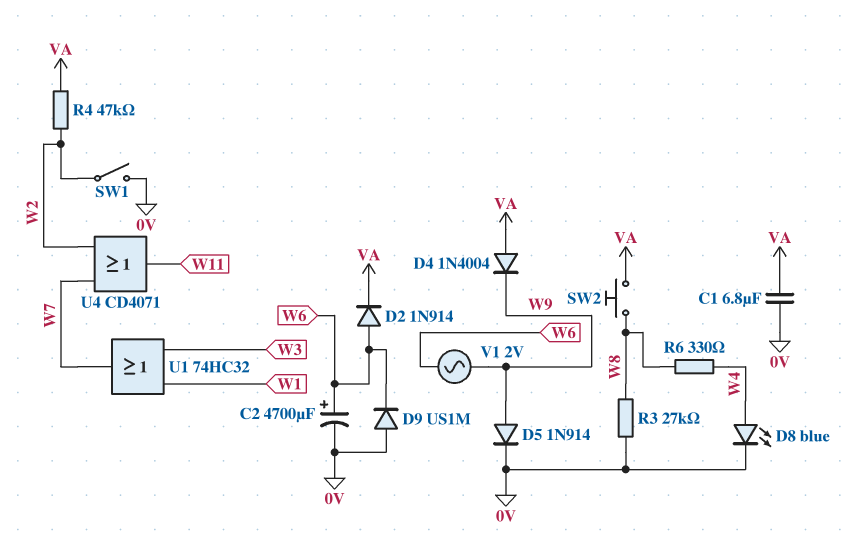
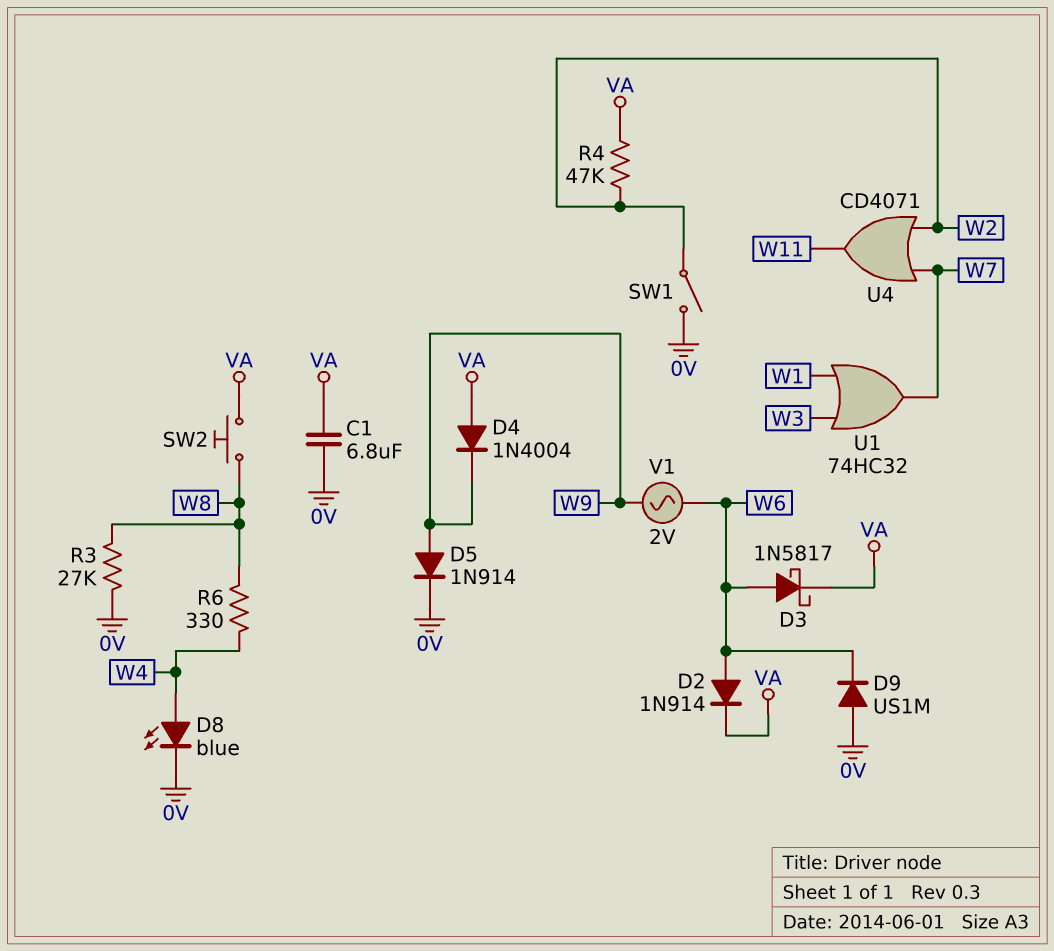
C2: 4700uF (plus W6, minus 0V) -> none
D3: none -> schottky 1N5817 (A W6, K VA)

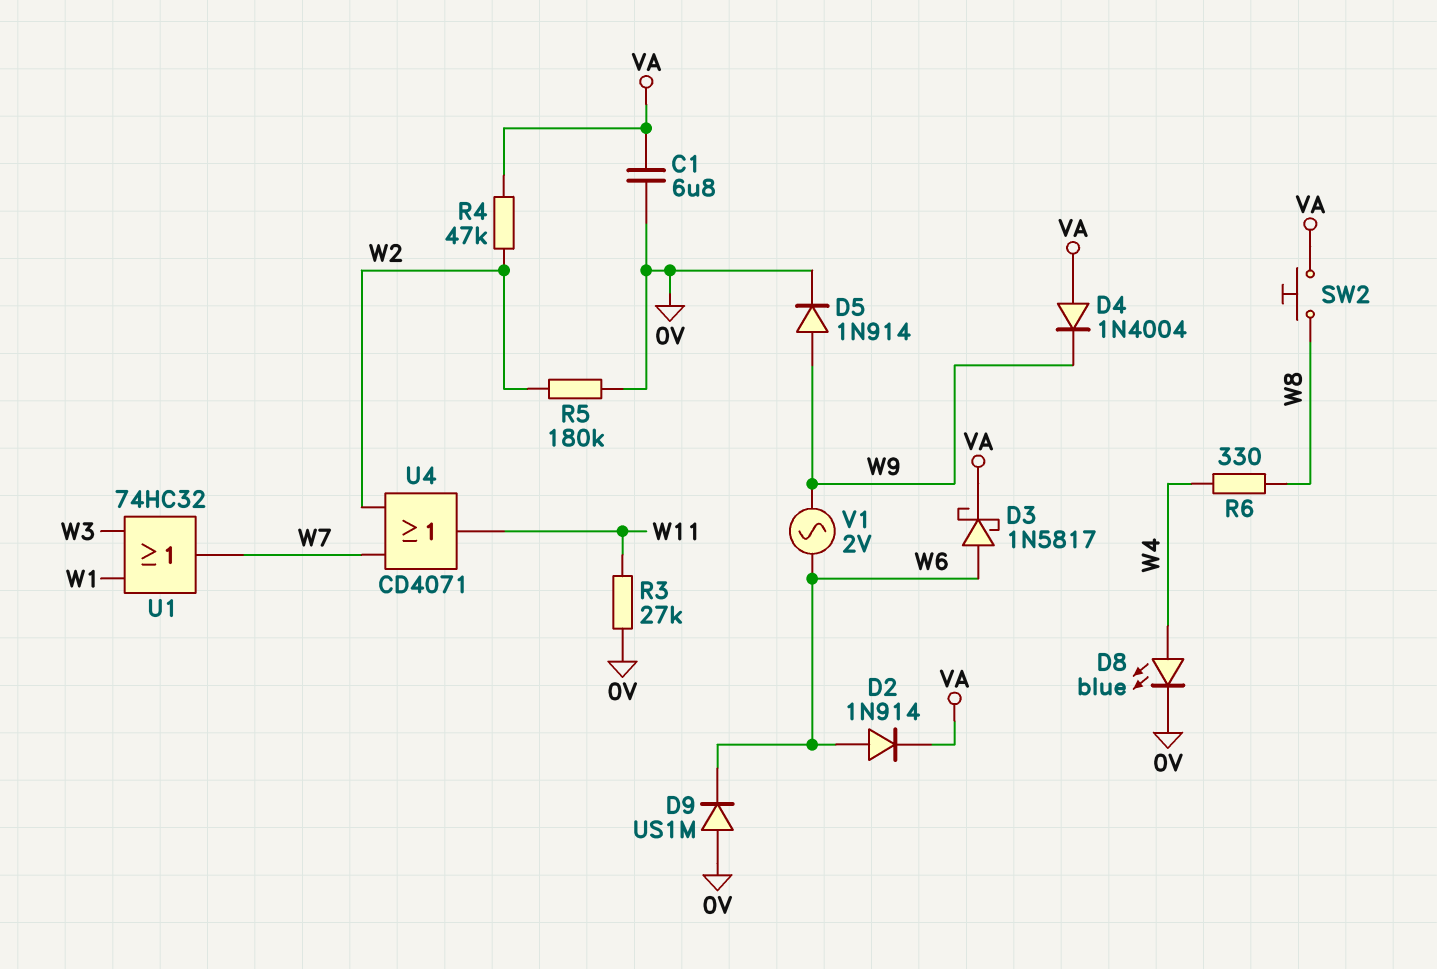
R3: 27k (0V, W8) -> 27k (0V, W11)
R5: none -> 180k (0V, W2)
SW1: switch (0V, W2) -> none

